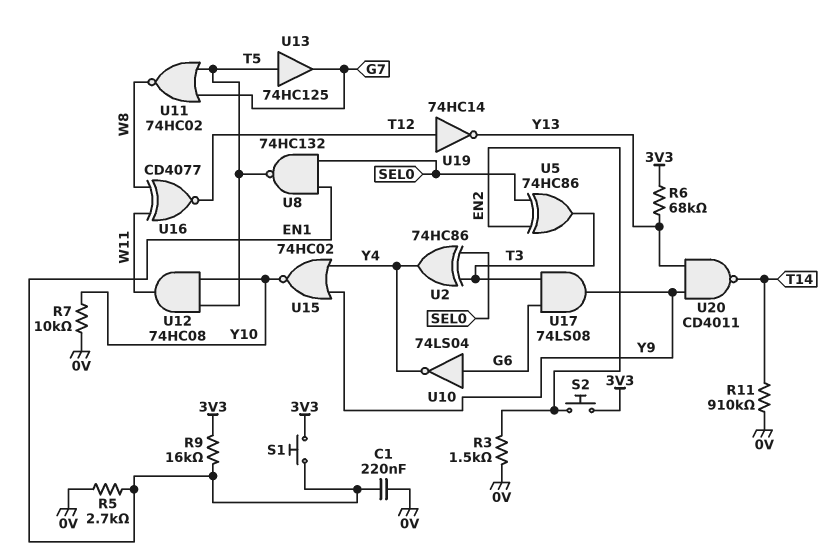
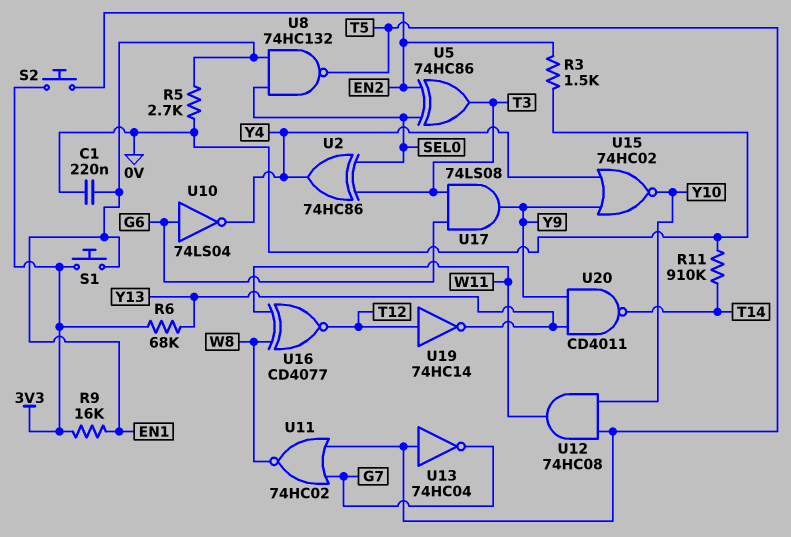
R7: 10k (0V, Y10) -> none
U13: buffer 74HC125 (in T5, out G7) -> NOT 74HC04 (in T5, out G7)

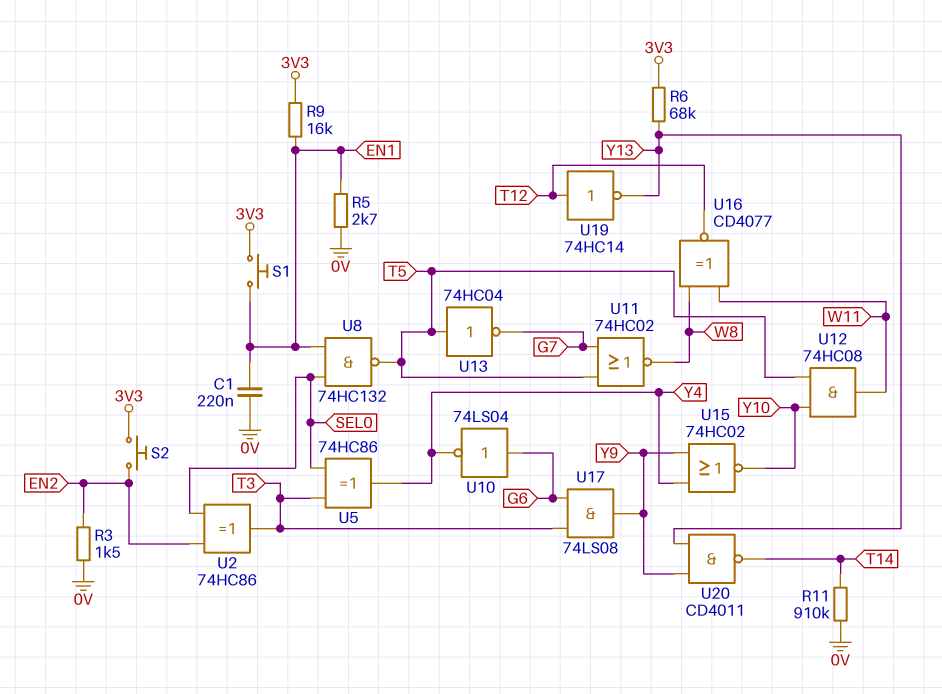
U2: XOR 74HC86 (in SEL0, in T3, out Y4) -> XOR 74HC86 (in EN2, in SEL0, out T3)
U5: XOR 74HC86 (in EN2, in SEL0, out T3) -> XOR 74HC86 (in SEL0, in T3, out Y4)

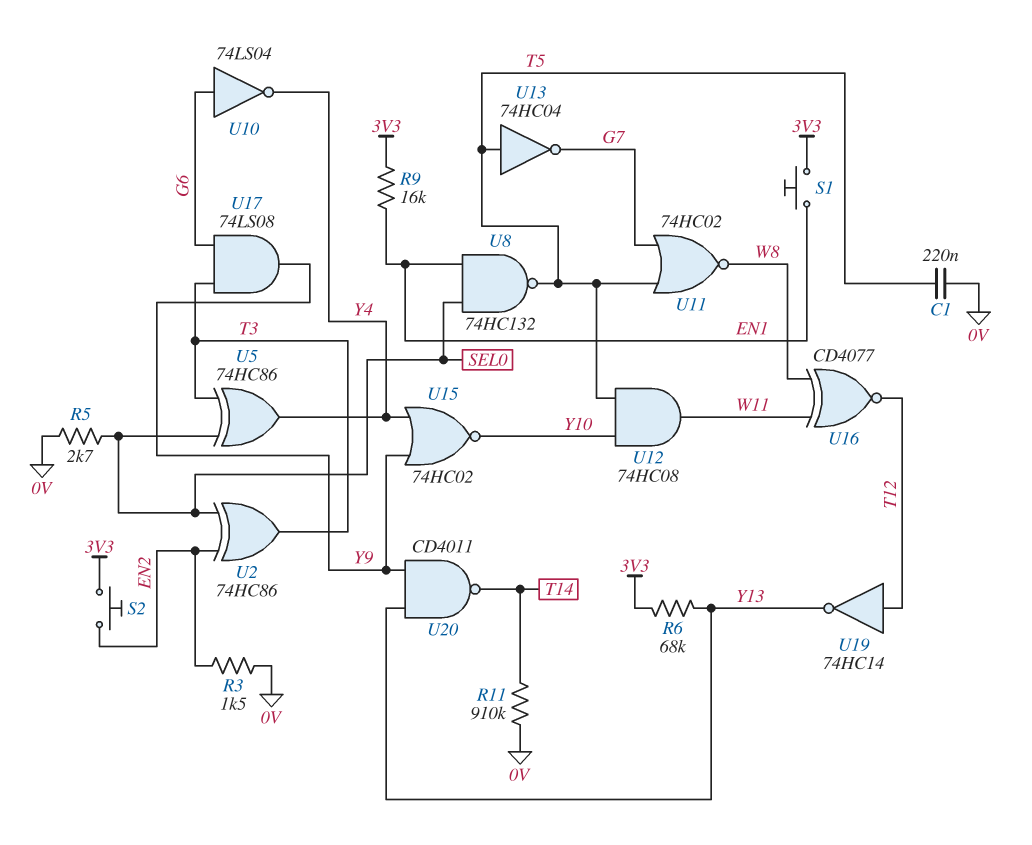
C1: 220nF (0V, EN1) -> 220nF (0V, T5)
R5: 2.7k (0V, EN1) -> 2.7k (0V, SEL0)

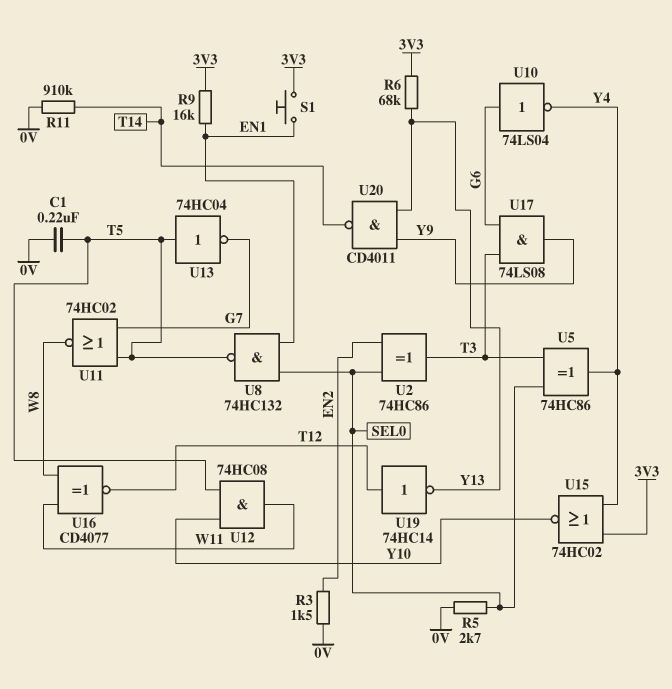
S2: button (3V3, EN2) -> none
U15: NOR 74HC02 (in Y4, in Y9, out Y10) -> NOR 74HC02 (in 3V3, in Y4, out Y10)

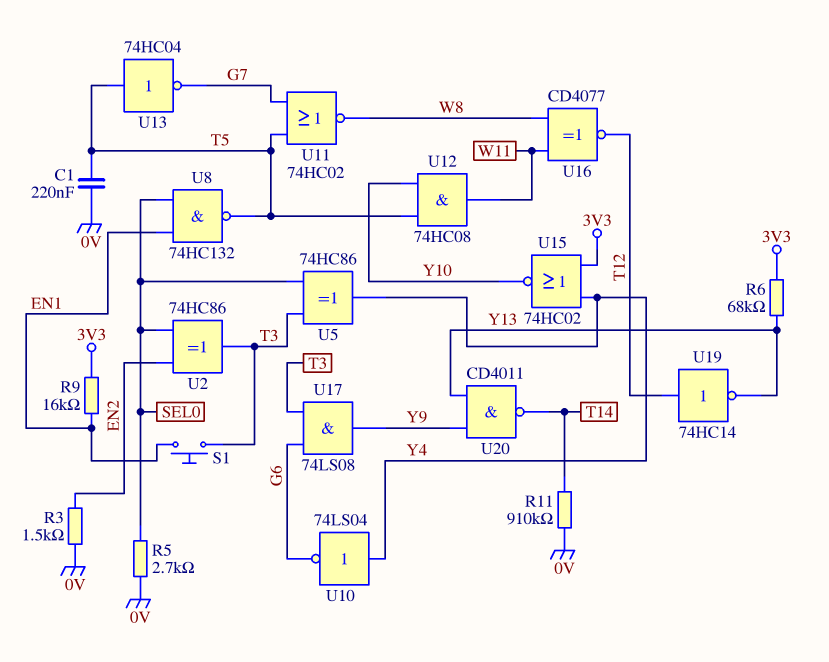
S1: button (3V3, EN1) -> button (EN1, T3)
U10: NOT 74LS04 (in G6, out Y4) -> NOT 74LS04 (in Y4, out G6)

